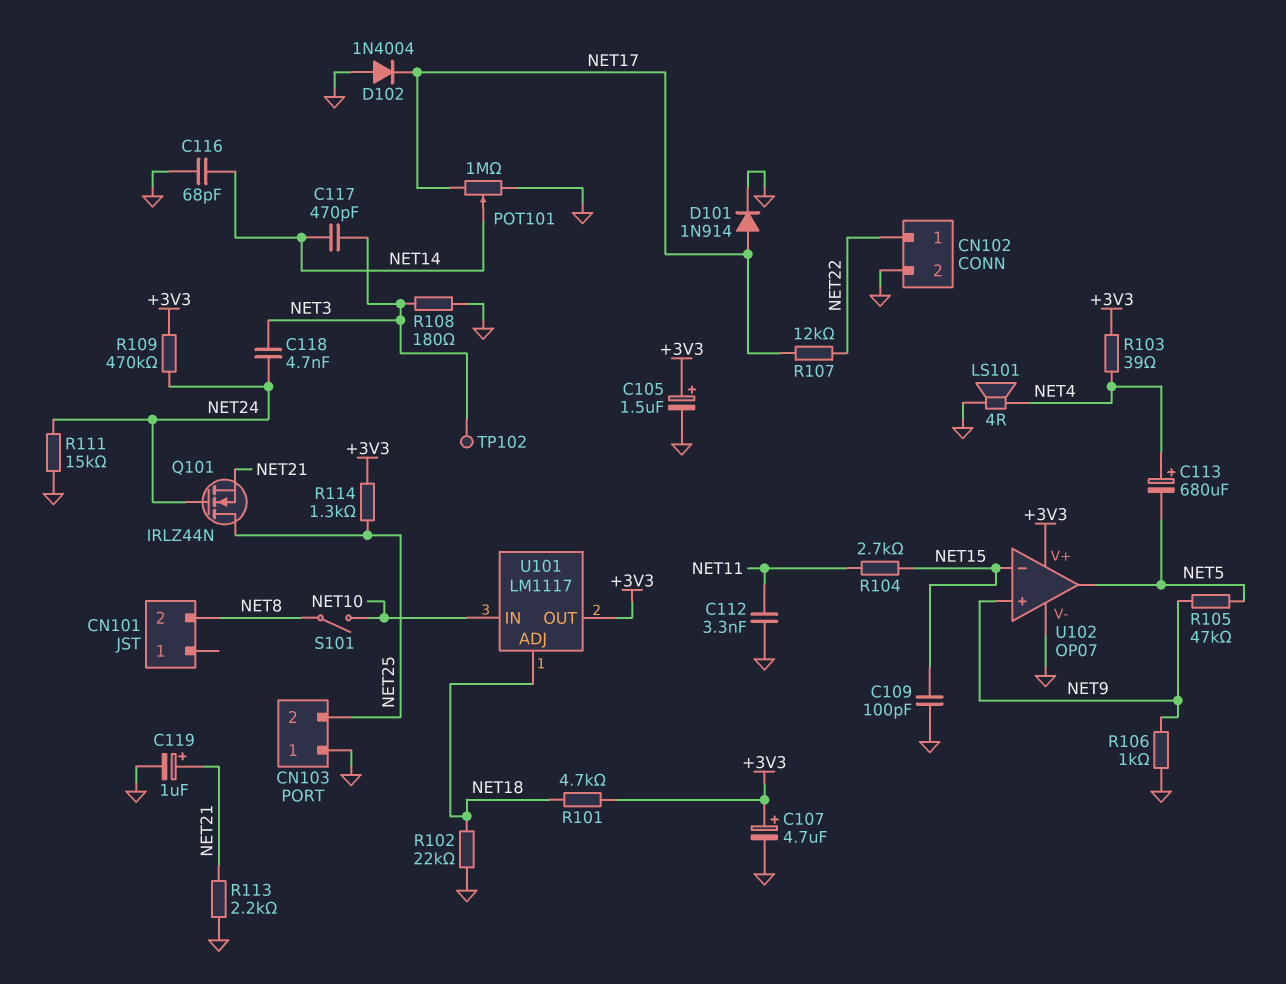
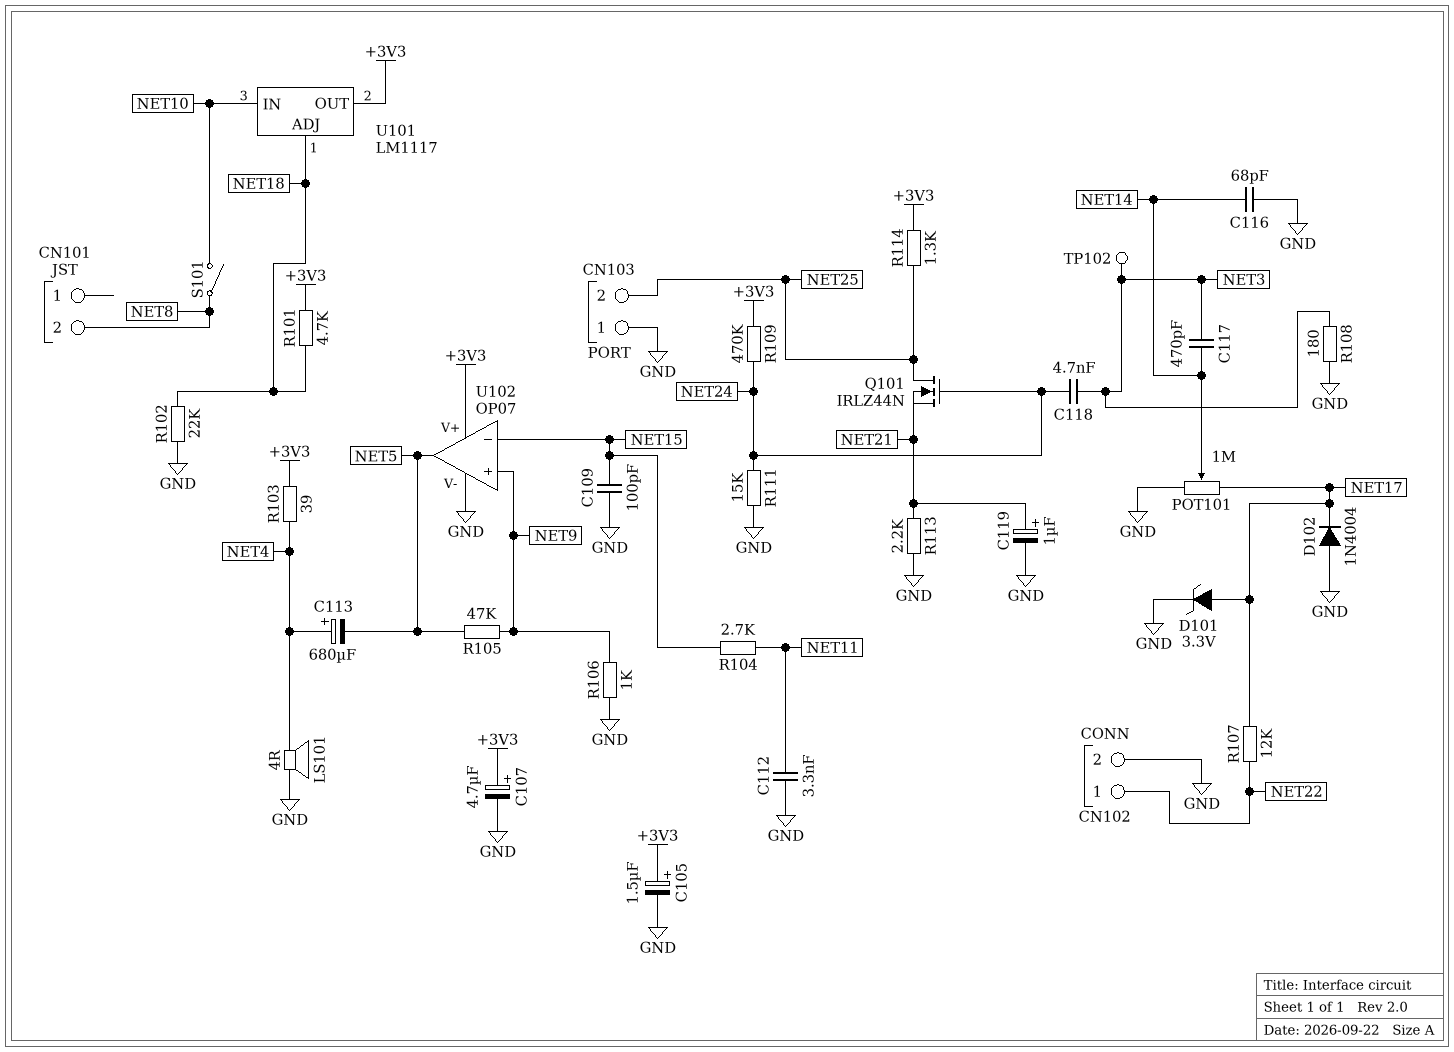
D101: diode 1N914 (A NET17, K GND) -> zener 3.3V (A NET17, K GND)

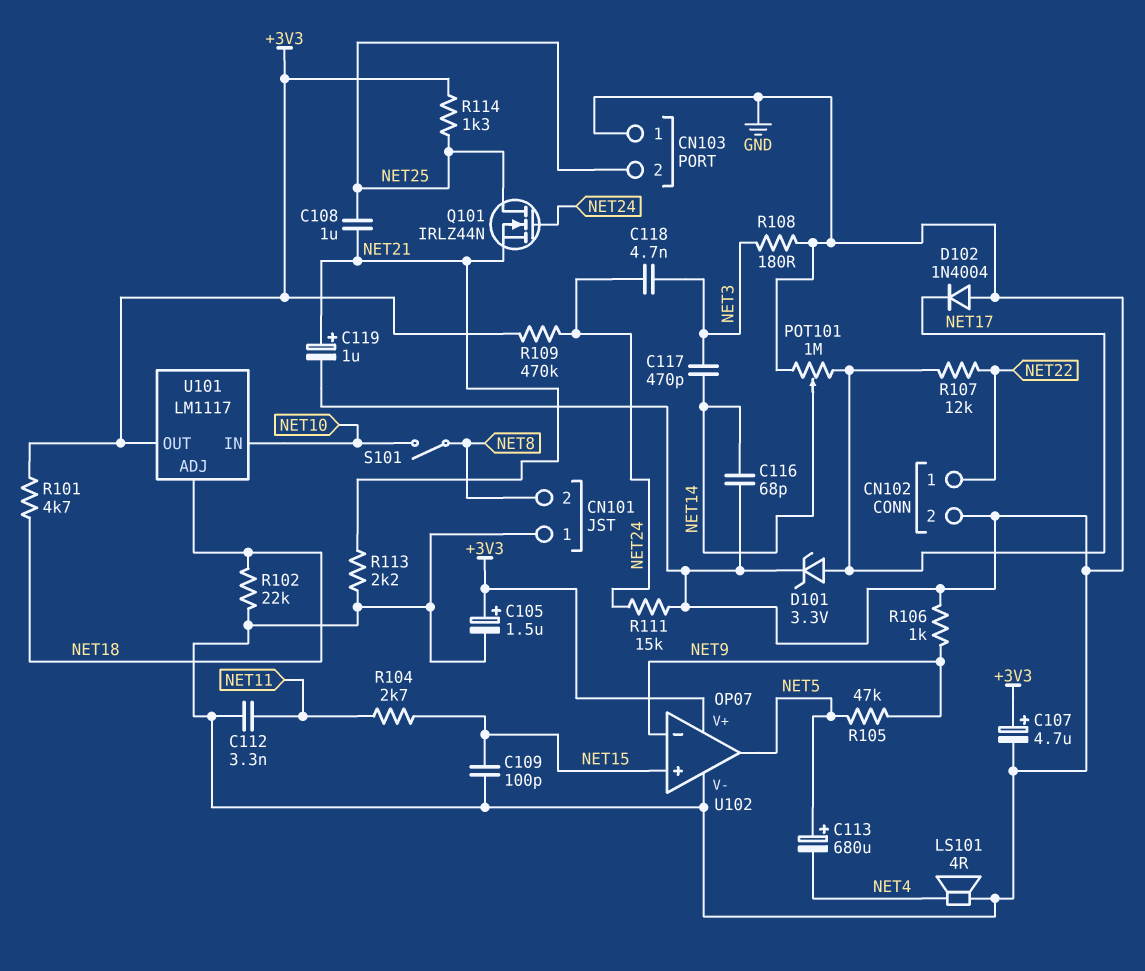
C108: none -> 1uF (NET21, NET25)
C113: 680uF (plus NET4, minus NET5) -> 680uF (plus NET5, minus NET4)
CN101 pin 1: none -> GND
R103: 39 (+3V3, NET4) -> none
TP102: test point (NET3) -> none
U102 pin in+: NET9 -> NET15
U102 pin in-: NET15 -> NET9

